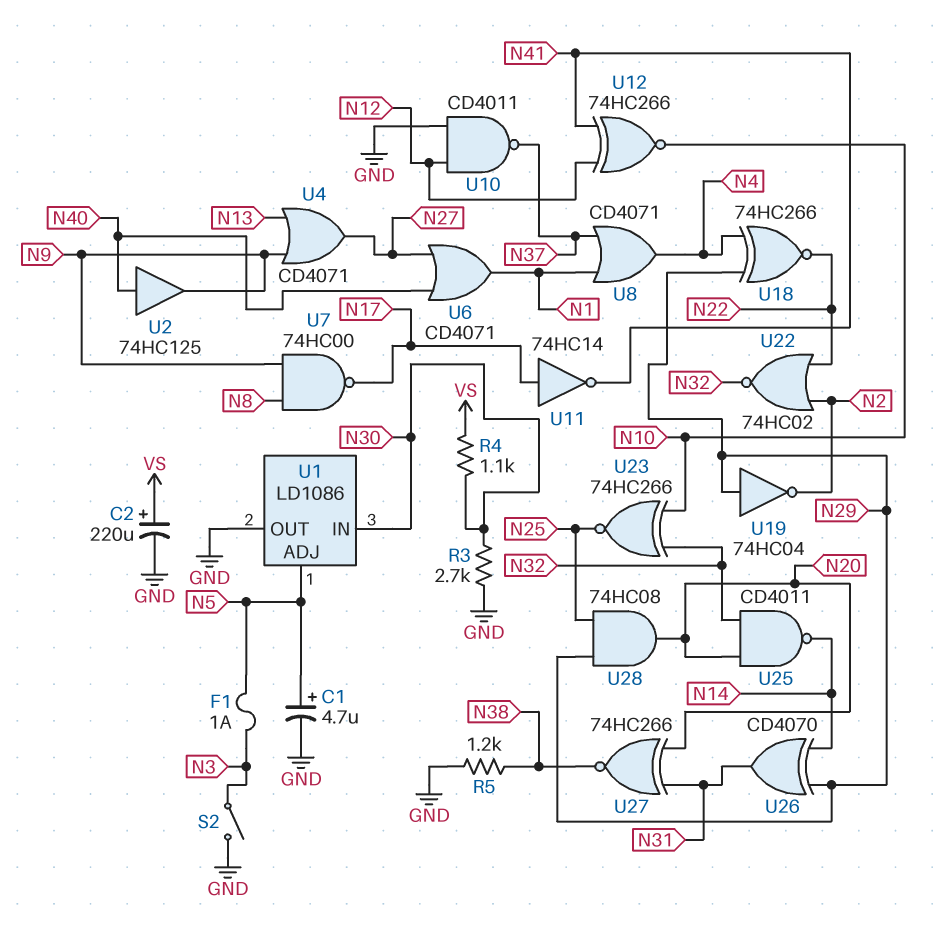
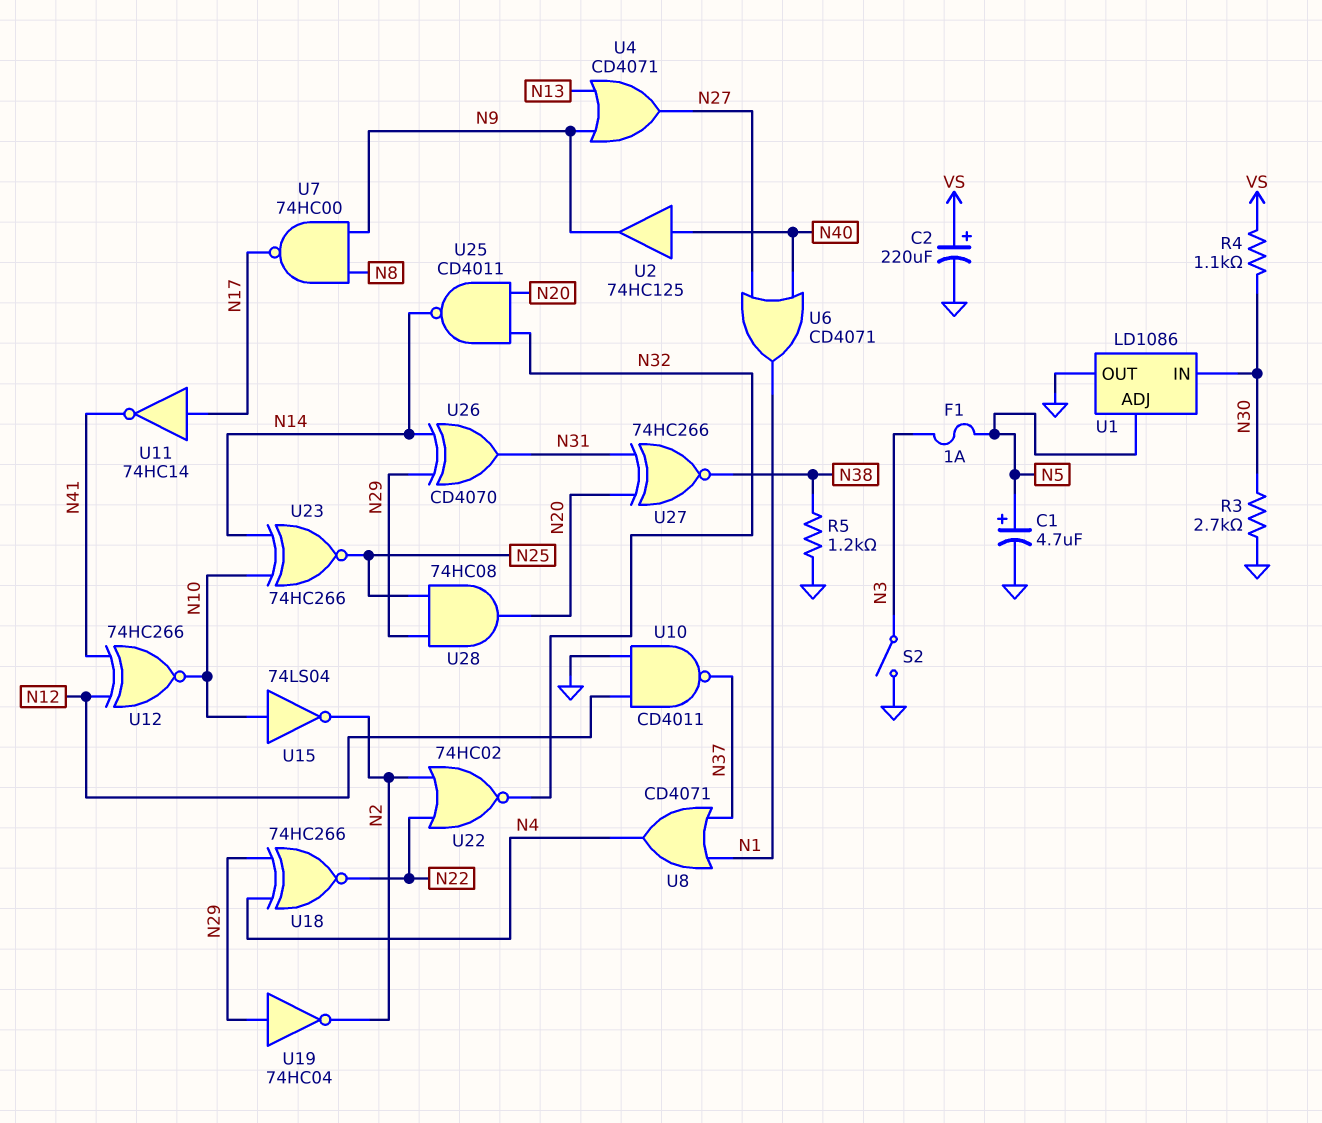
U15: none -> NOT 74LS04 (in N10, out N2)
U23: XNOR 74HC266 (in N10, in N32, out N25) -> XNOR 74HC266 (in N10, in N14, out N25)

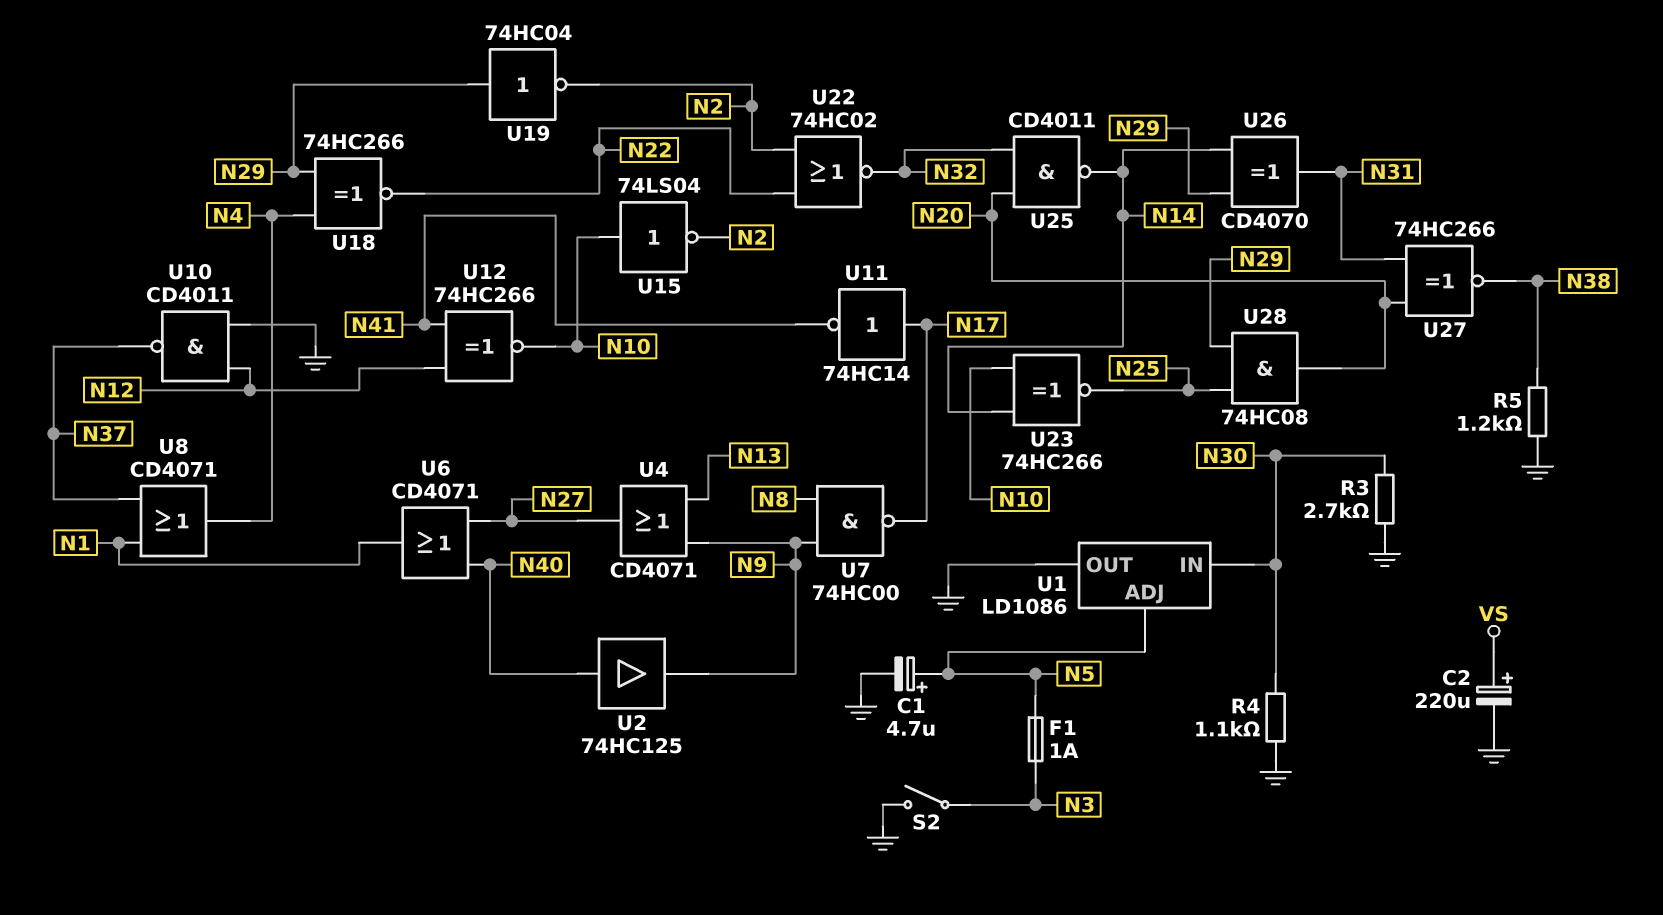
R4: 1.1k (N30, VS) -> 1.1k (GND, N30)

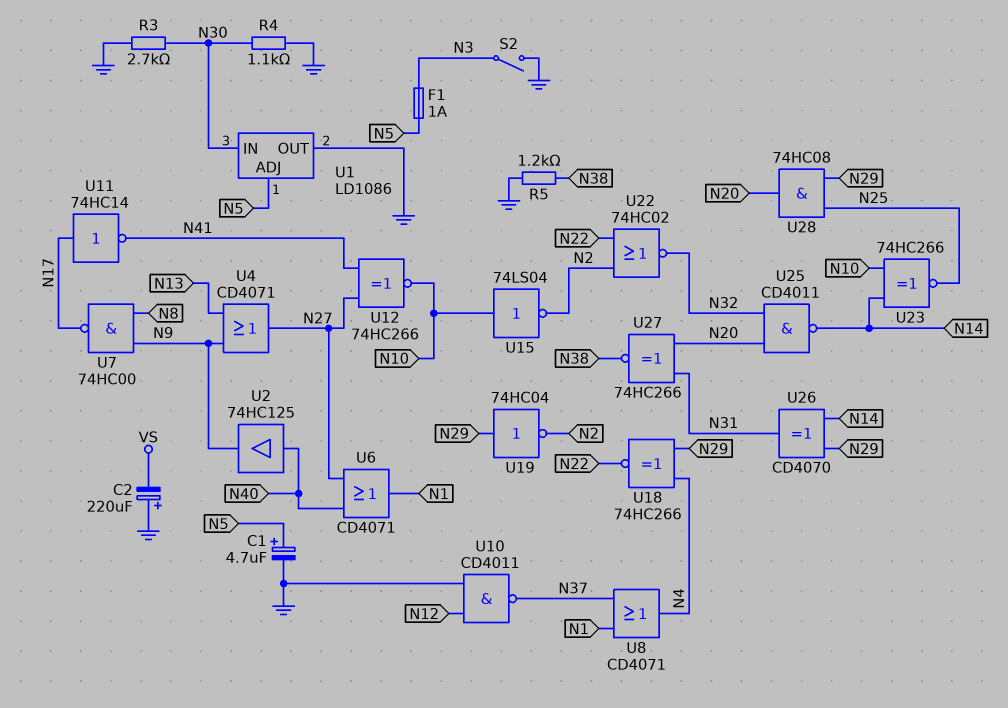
C2: 220uF (plus VS, minus GND) -> 220uF (plus GND, minus VS)
U12: XNOR 74HC266 (in N12, in N41, out N10) -> XNOR 74HC266 (in N27, in N41, out N10)

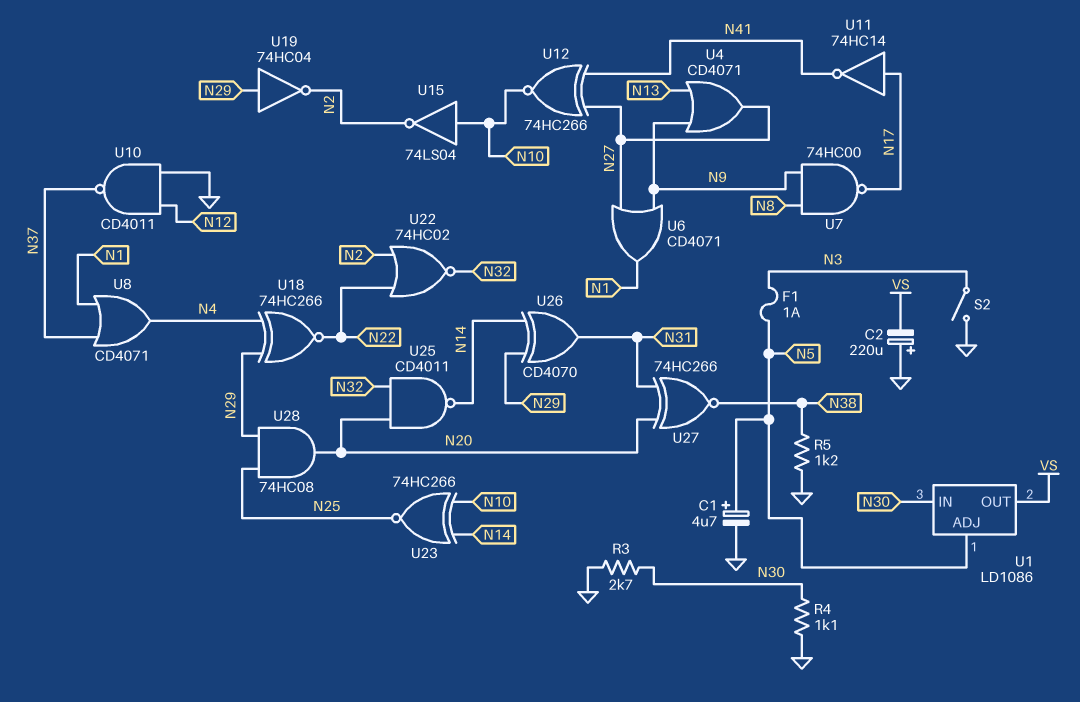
U1 pin OUT: GND -> VS
U2: buffer 74HC125 (in N40, out N9) -> none
U6: OR CD4071 (in N27, in N40, out N1) -> OR CD4071 (in N9, in N27, out N1)

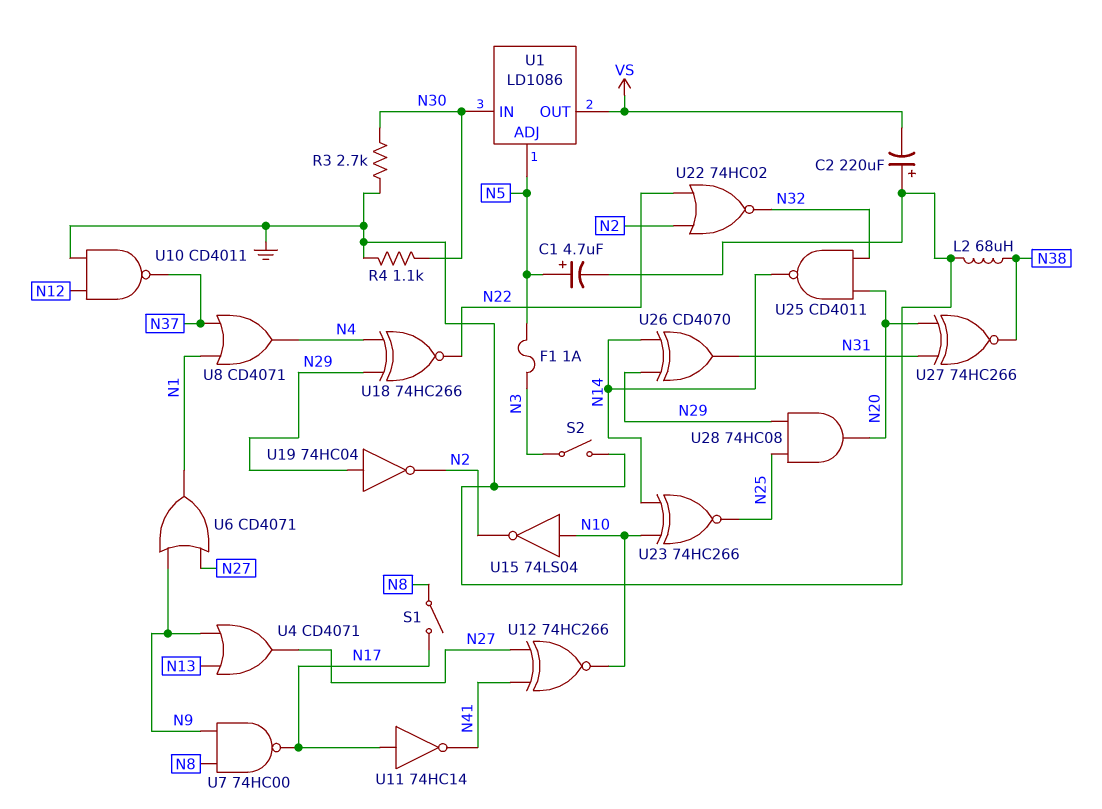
L2: none -> 68uH (GND, N38)
R5: 1.2k (GND, N38) -> none
S1: none -> switch (N8, N17)

